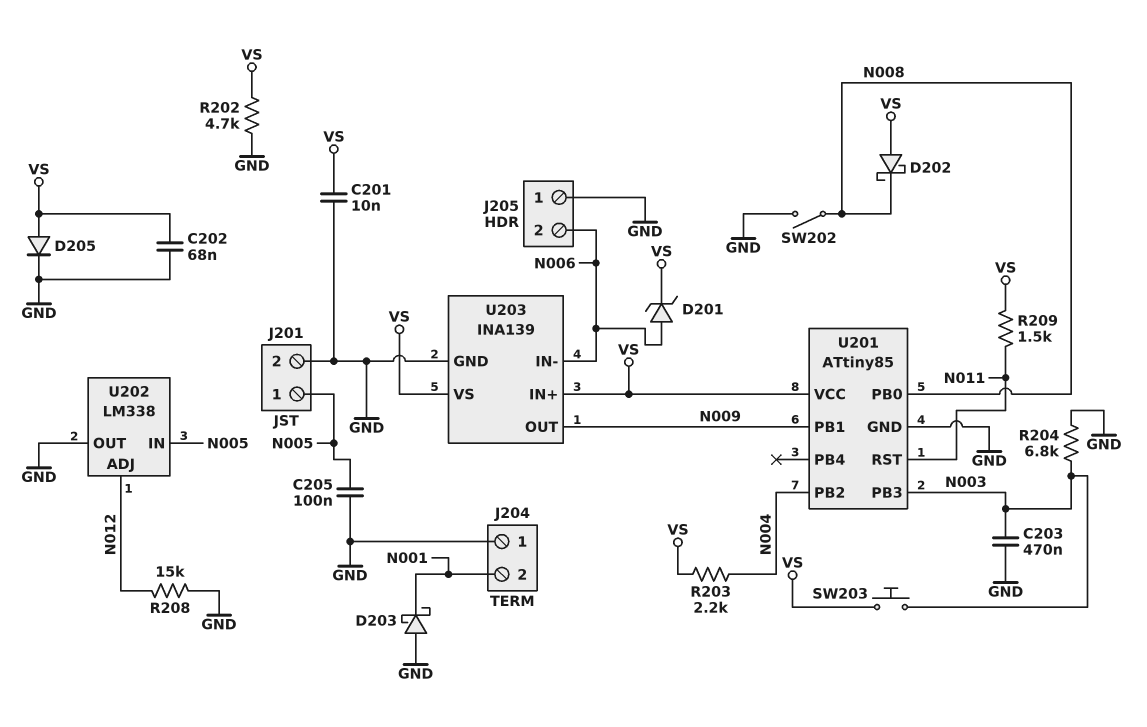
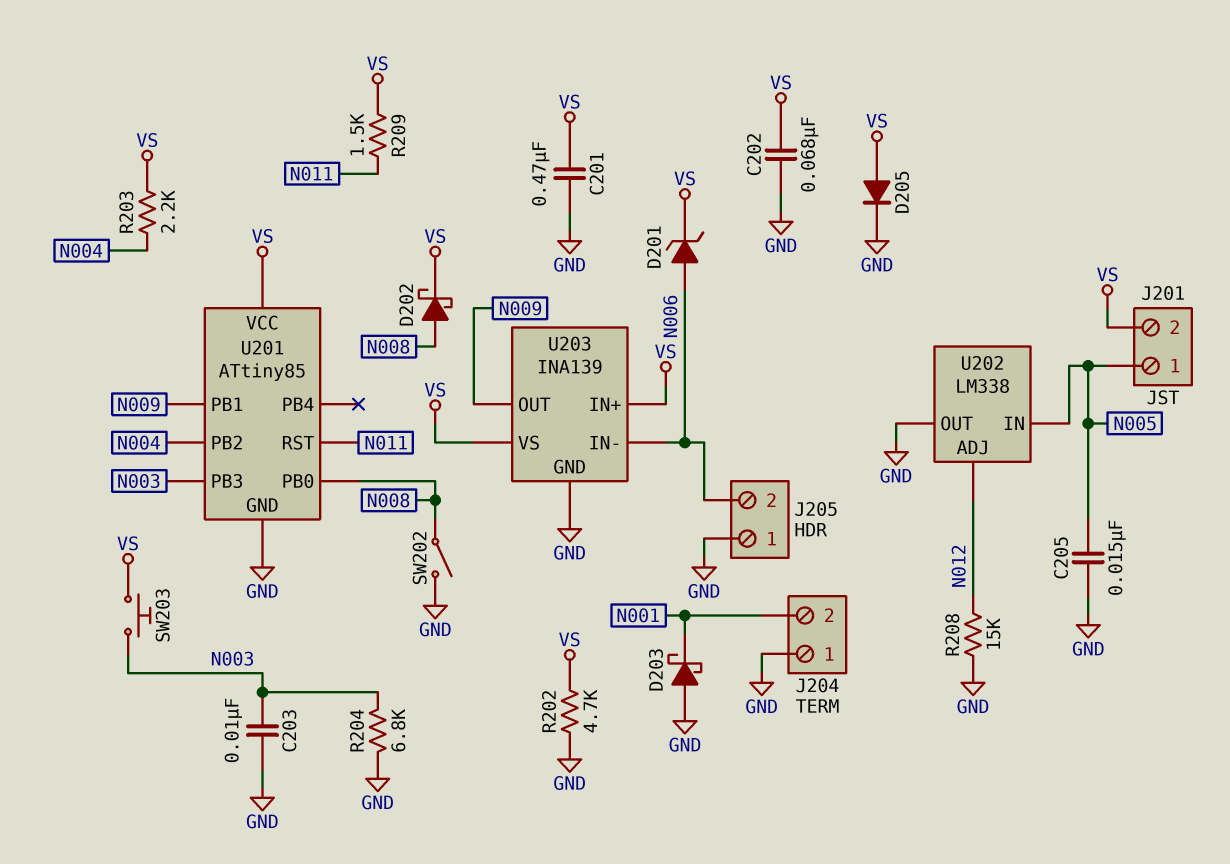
C201: 10nF (GND, VS) -> 470nF (GND, VS)
C203: 470nF (GND, N003) -> 10nF (GND, N003)
C205: 100nF (GND, N005) -> 15nF (GND, N005)
D202: schottky (A VS, K N008) -> schottky (A N008, K VS)
J201 pin 2: GND -> VS

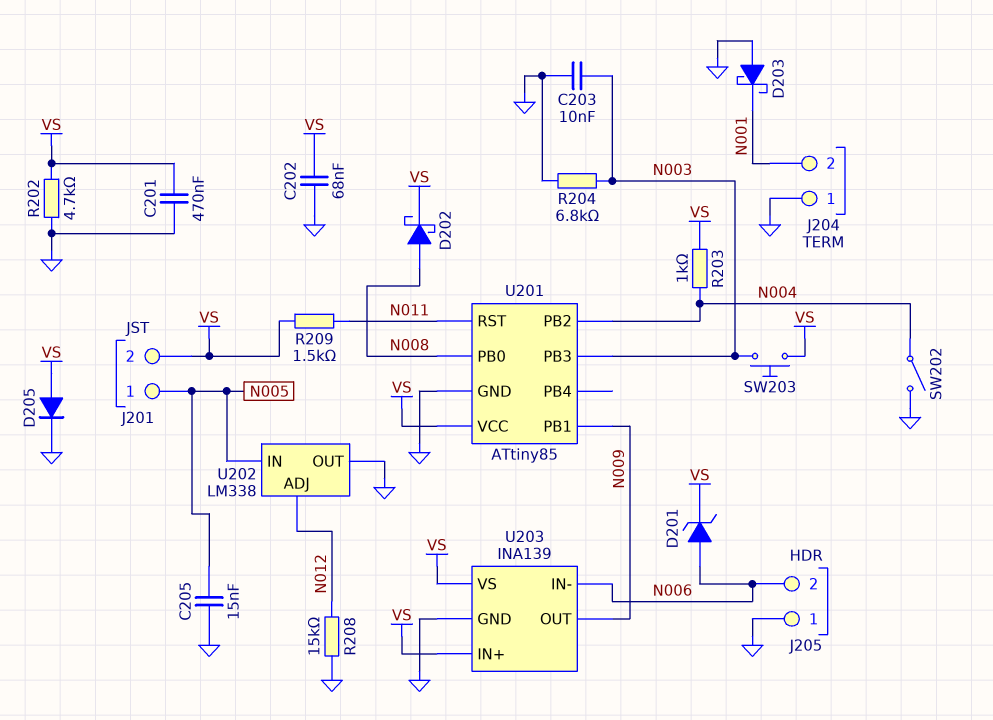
R203: 2.2k (N004, VS) -> 1k (N004, VS)
SW202: switch (GND, N008) -> switch (GND, N004)

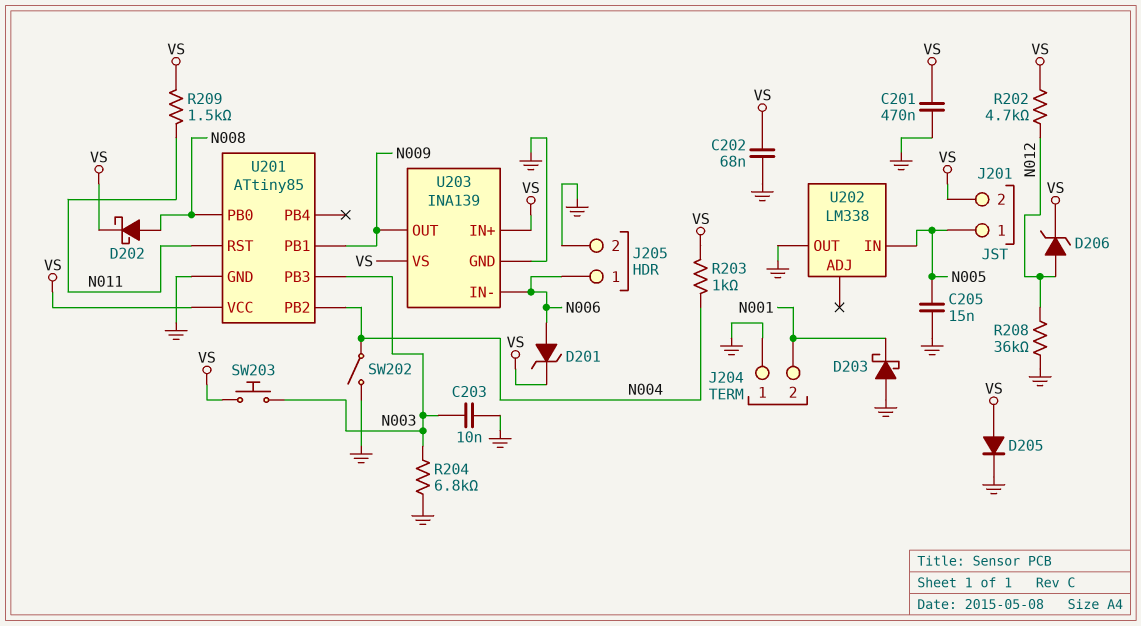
D206: none -> zener (A N012, K VS)
J205 pin 1: GND -> N006
J205 pin 2: N006 -> GND
R202: 4.7k (GND, VS) -> 4.7k (N012, VS)
R208: 15k (GND, N012) -> 36k (GND, N012)
U202 pin ADJ: N012 -> none

